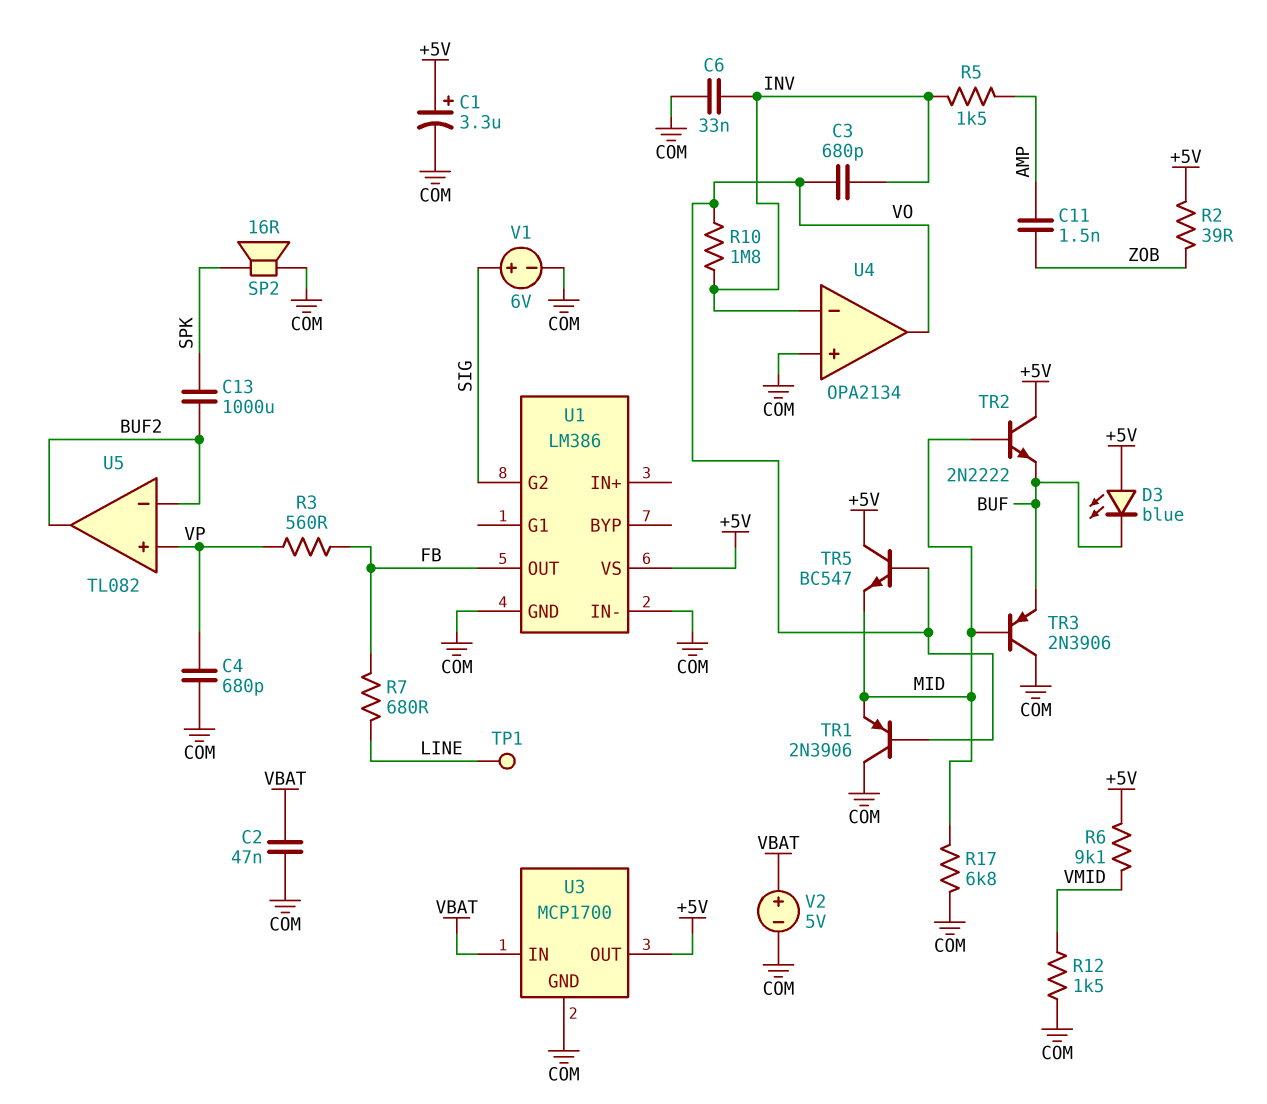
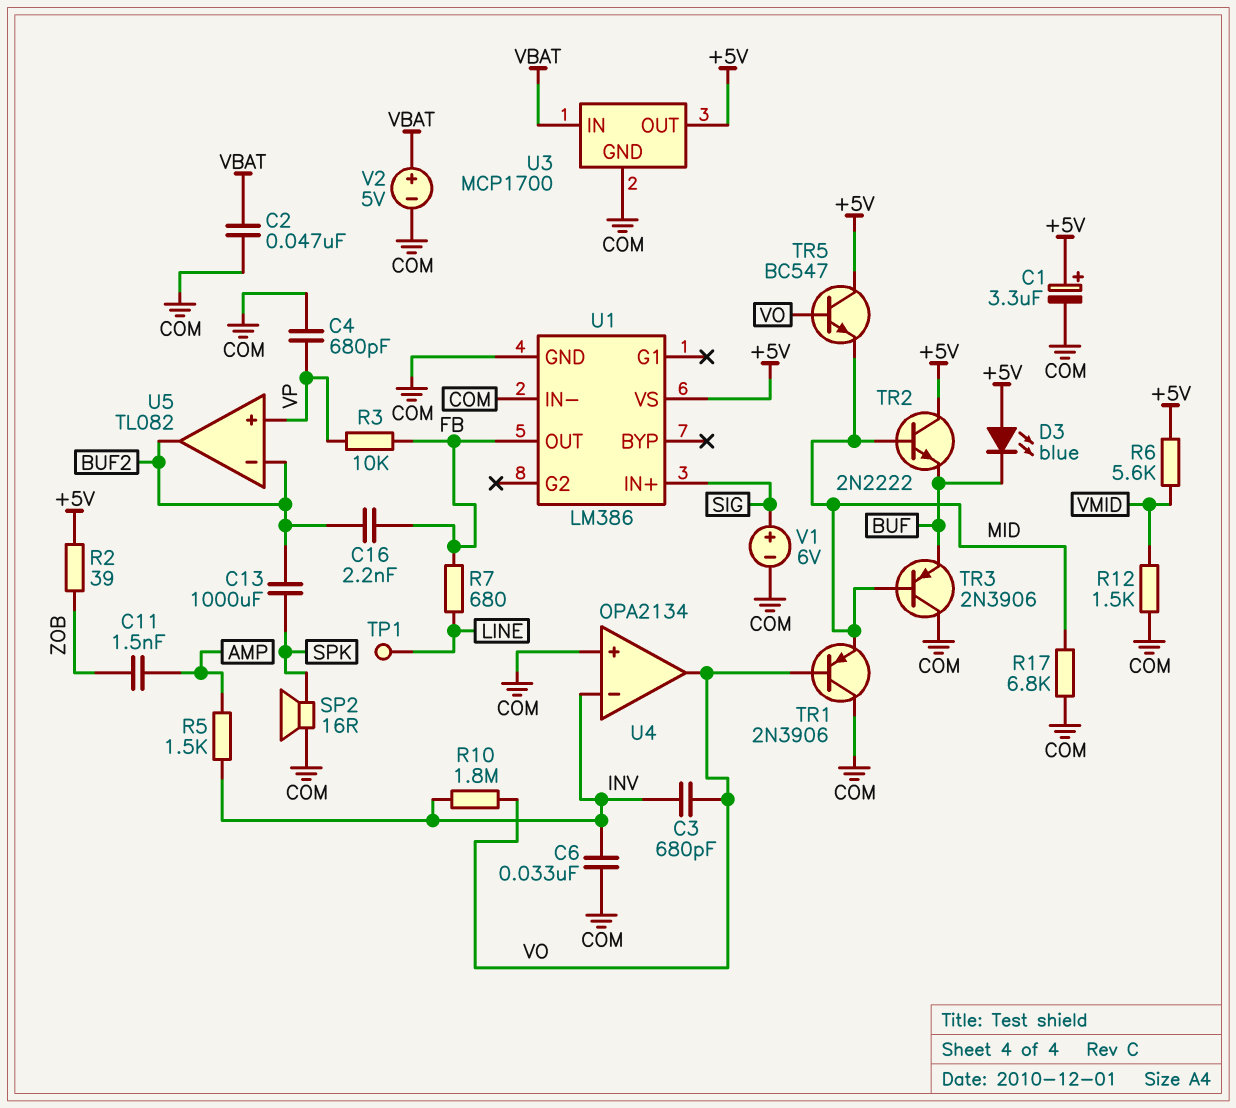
C16: none -> 2.2nF (BUF2, FB)
R3: 560 (FB, VP) -> 10k (FB, VP)
R6: 9.1k (+5V, VMID) -> 5.6k (+5V, VMID)
U1 pin G2: SIG -> none
U1 pin IN+: none -> SIG

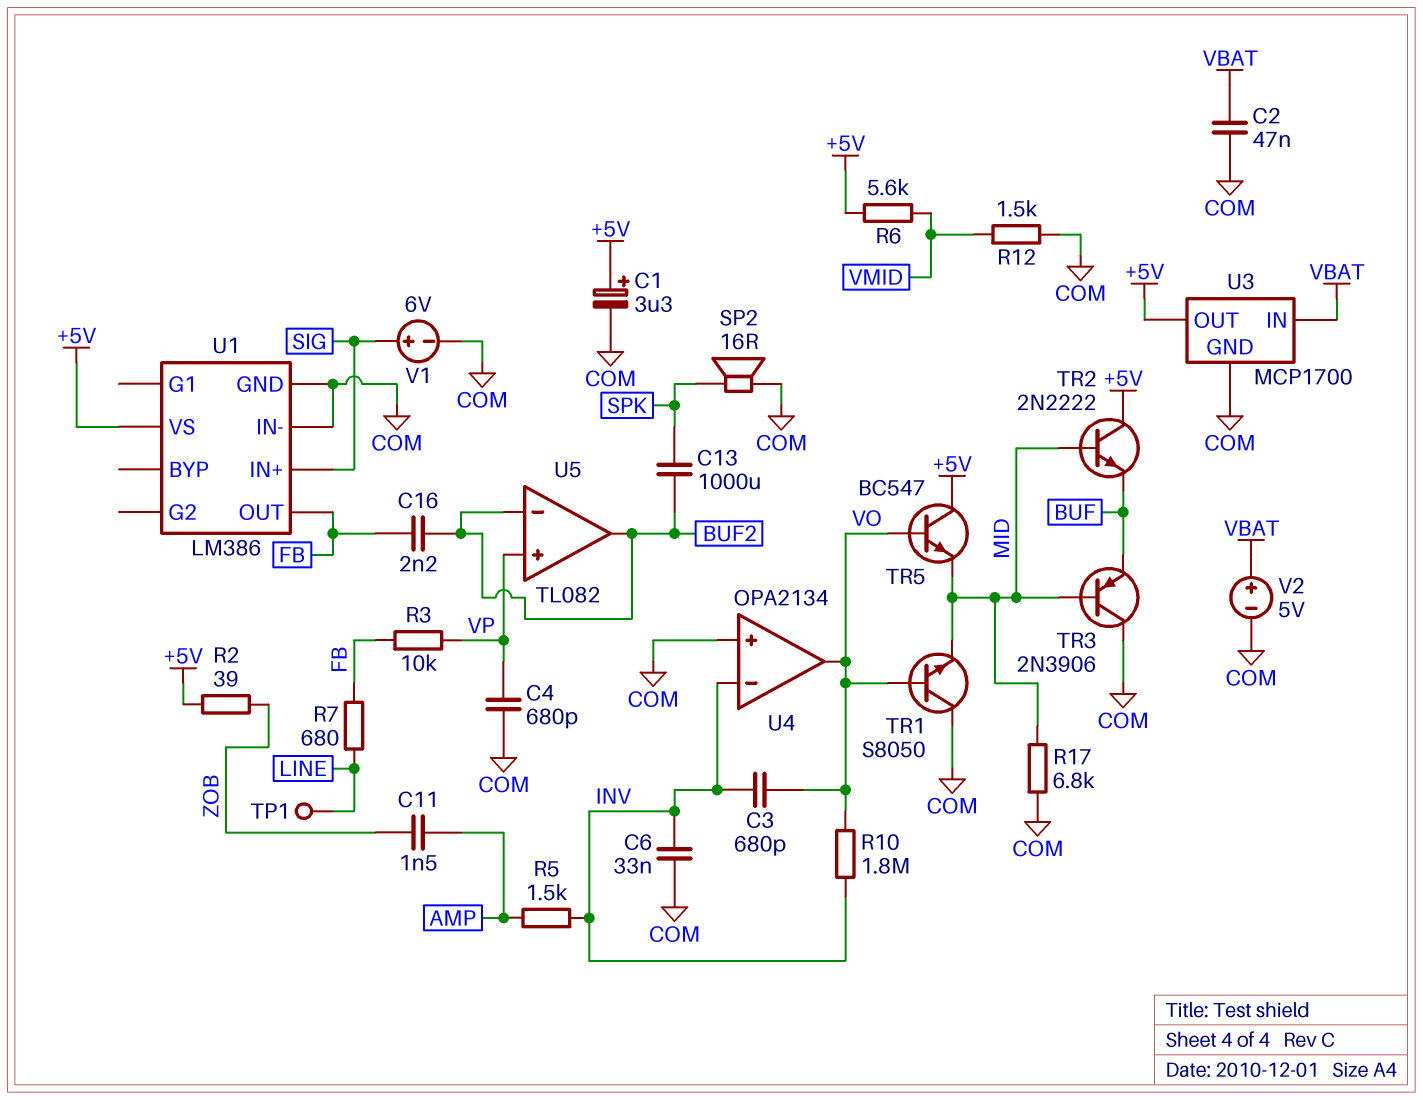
D3: LED blue (A +5V, K BUF) -> none
TR1: PNP 2N3906 (B VO, C COM, E MID) -> NPN S8050 (B VO, C COM, E MID)

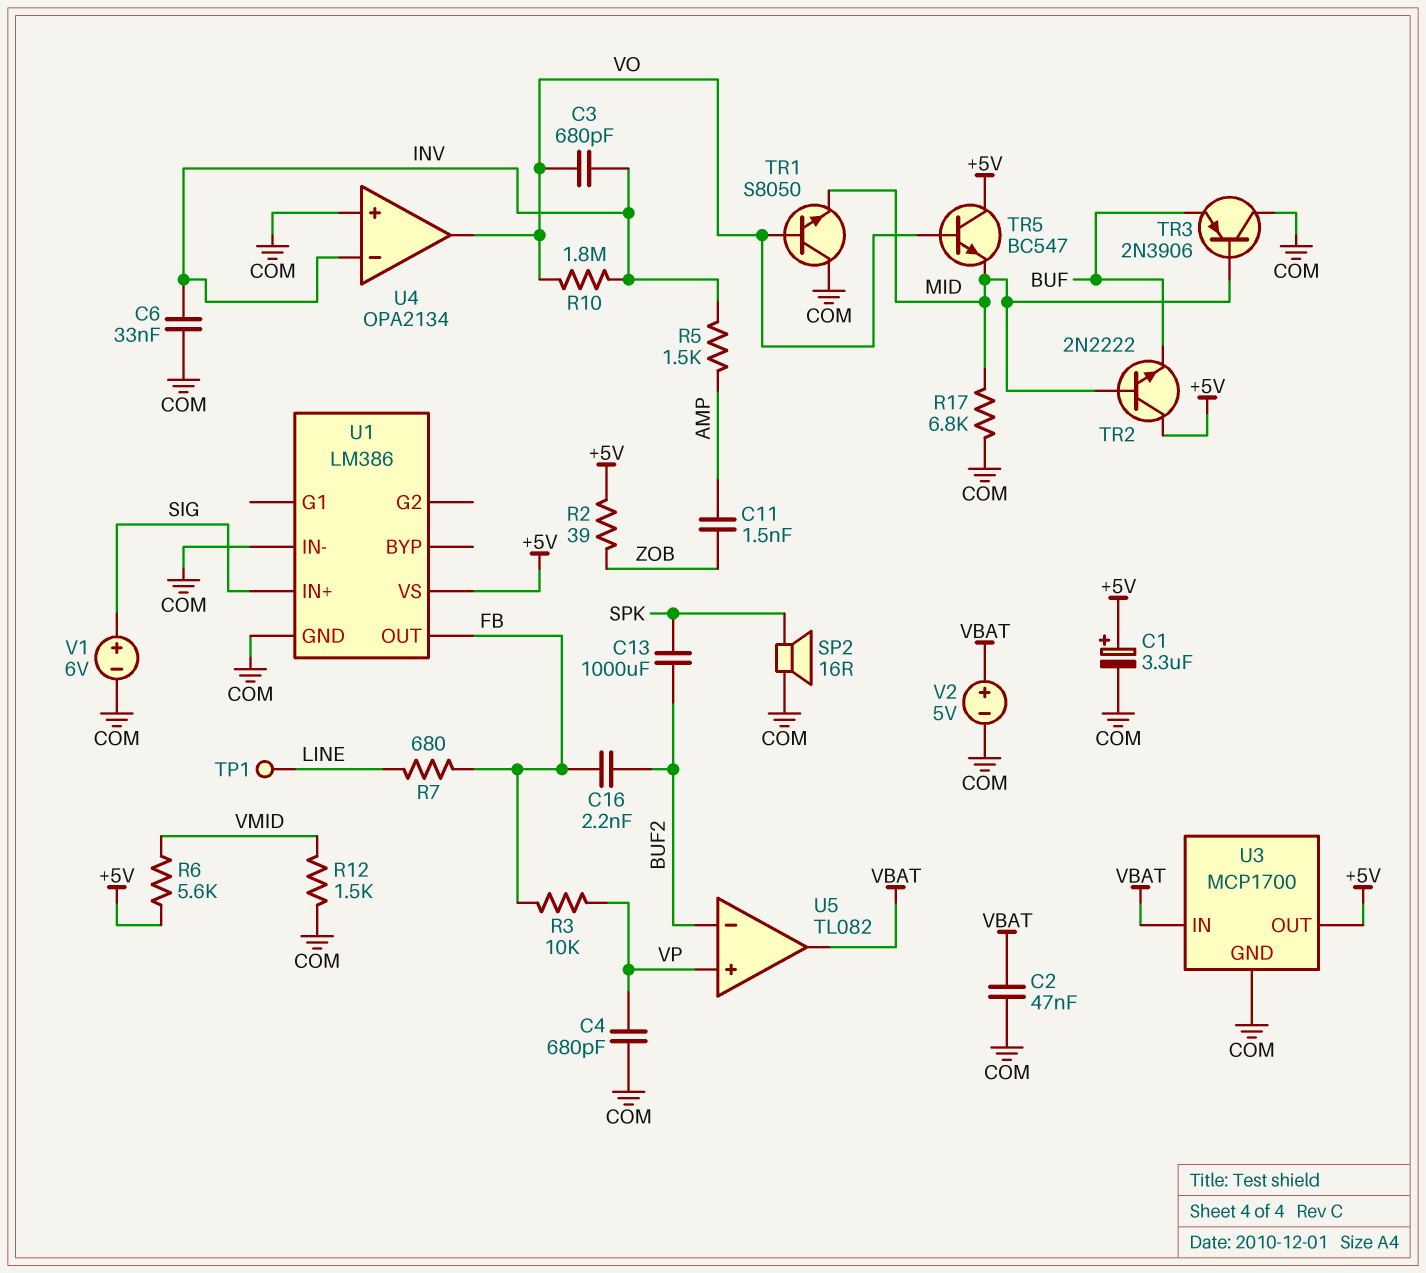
U5 pin out: BUF2 -> VBAT

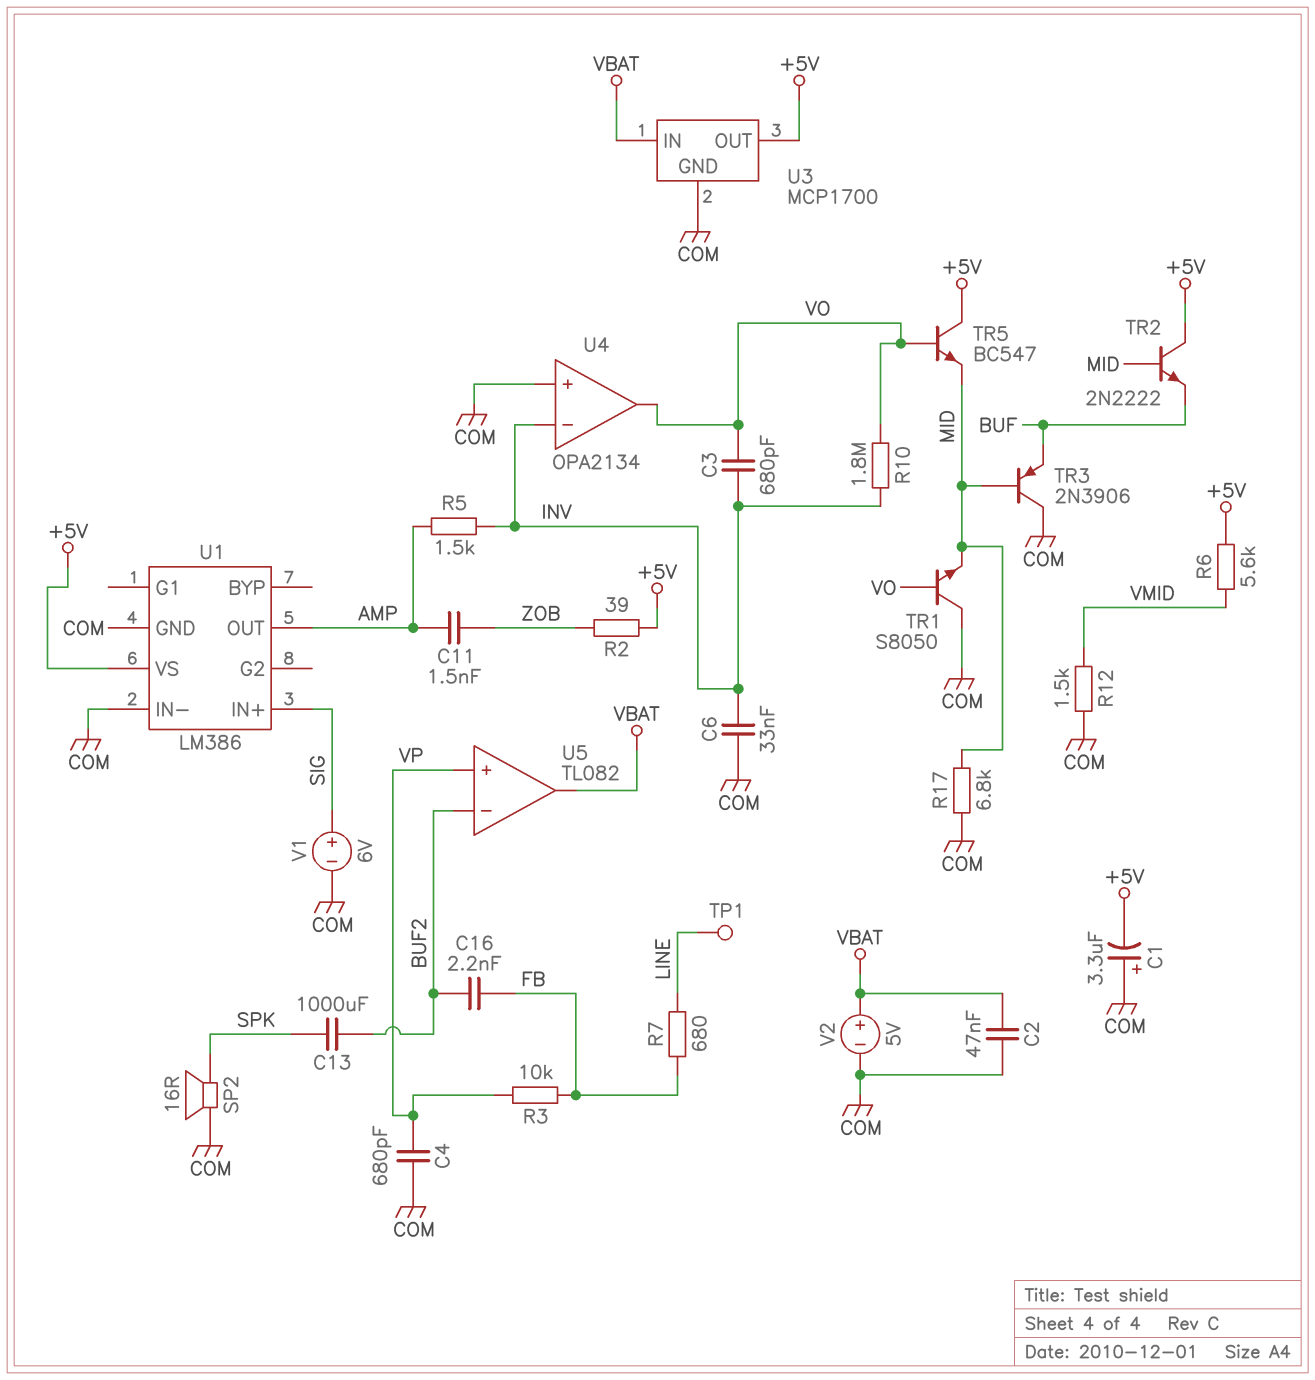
C1: 3.3uF (plus +5V, minus COM) -> 3.3uF (plus COM, minus +5V)
U1 pin OUT: FB -> AMP

